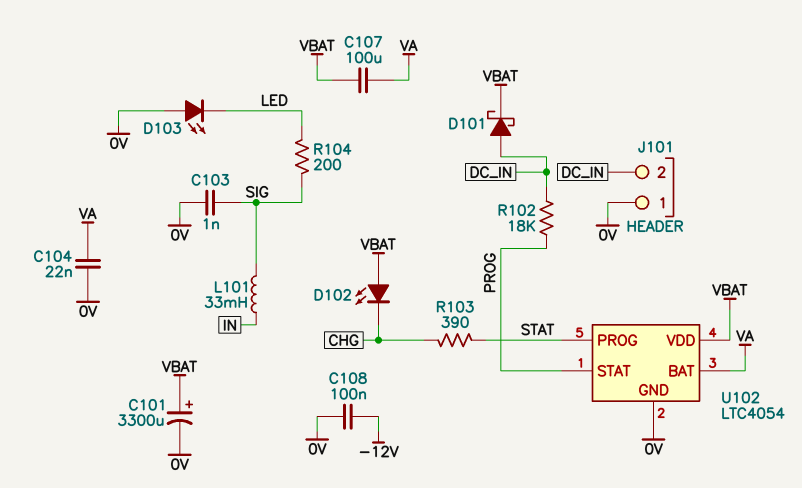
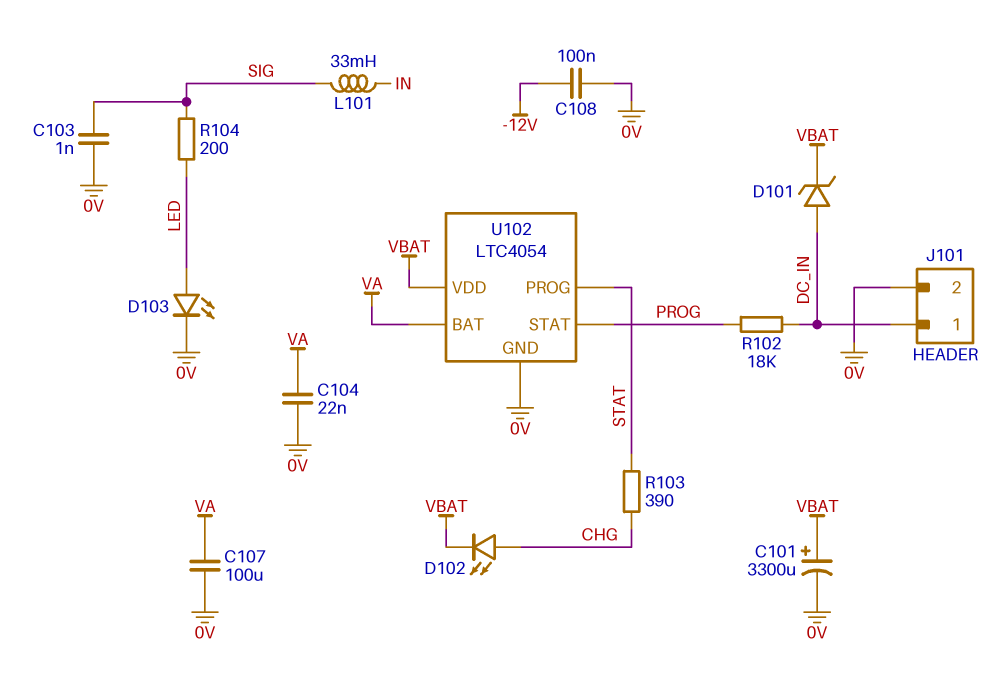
C107: 100uF (VA, VBAT) -> 100uF (0V, VA)
D101: schottky (A DC_IN, K VBAT) -> zener (A DC_IN, K VBAT)
D102: LED (A VBAT, K CHG) -> LED (A CHG, K VBAT)
D103: LED (A 0V, K LED) -> LED (A LED, K 0V)
J101 pin 1: 0V -> DC_IN
J101 pin 2: DC_IN -> 0V

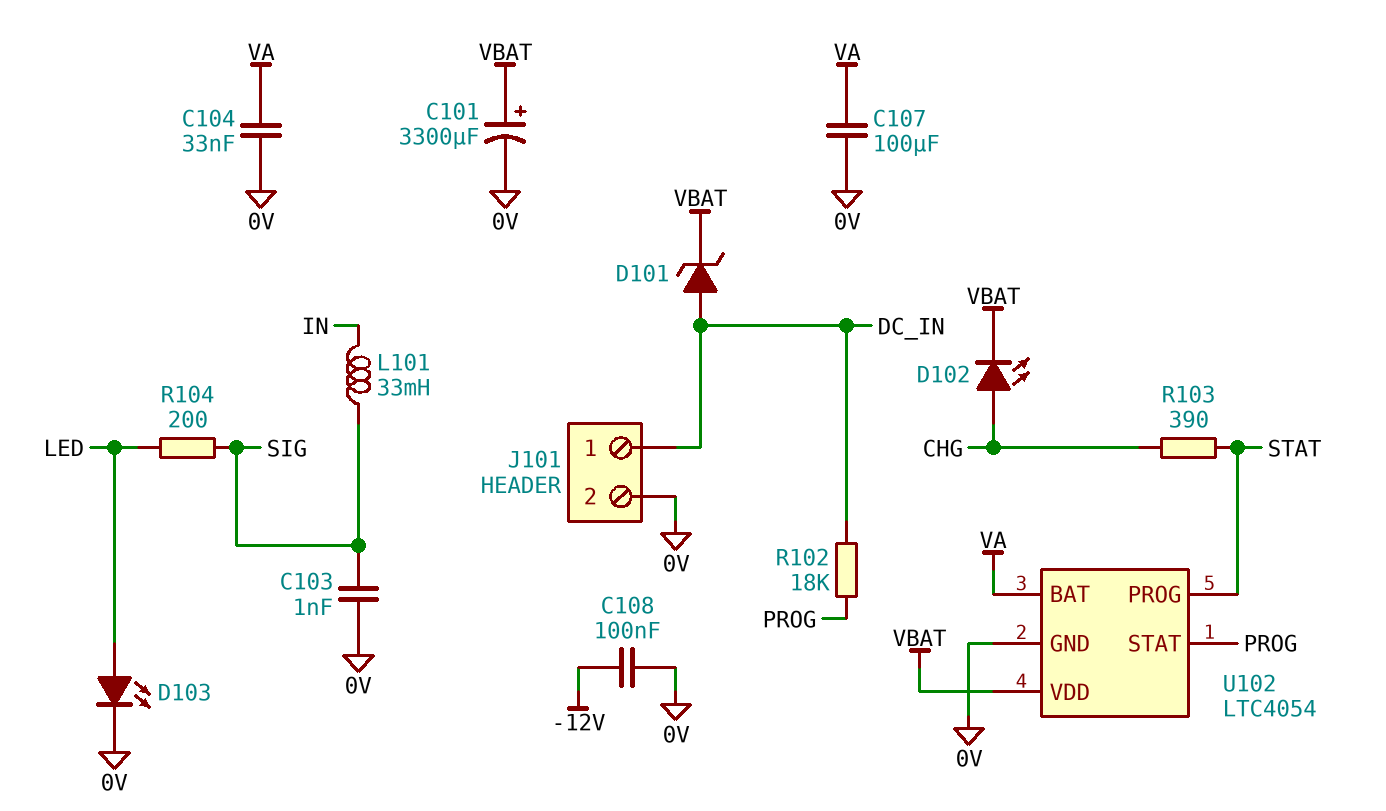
C104: 22nF (0V, VA) -> 33nF (0V, VA)

